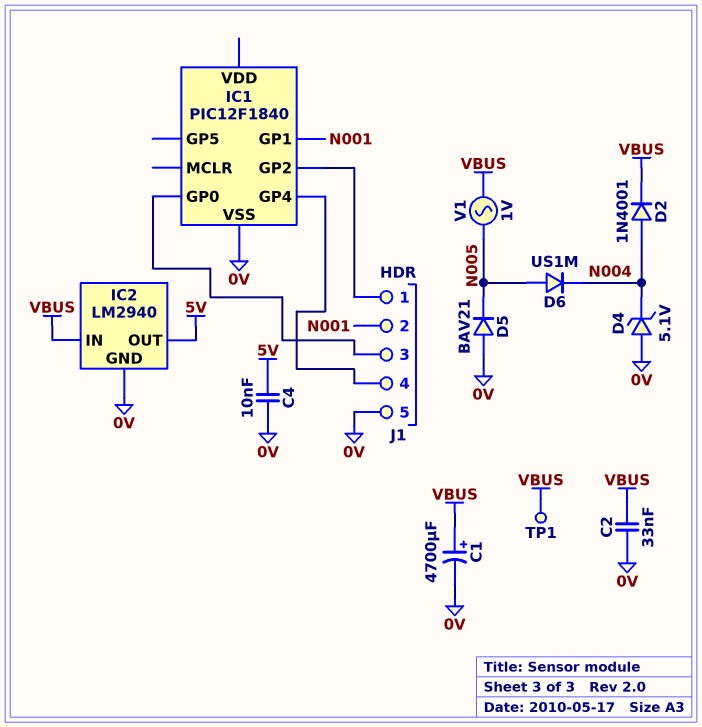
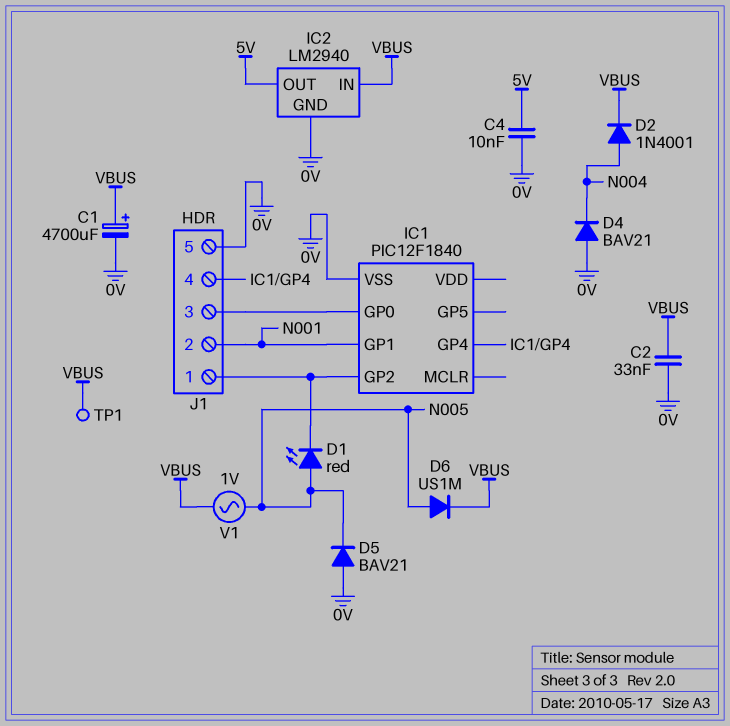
D1: none -> LED red (A N005, K IC1/GP2)
D4: zener 5.1V (A 0V, K N004) -> diode BAV21 (A 0V, K N004)
D6: diode US1M (A N005, K N004) -> diode US1M (A N005, K VBUS)

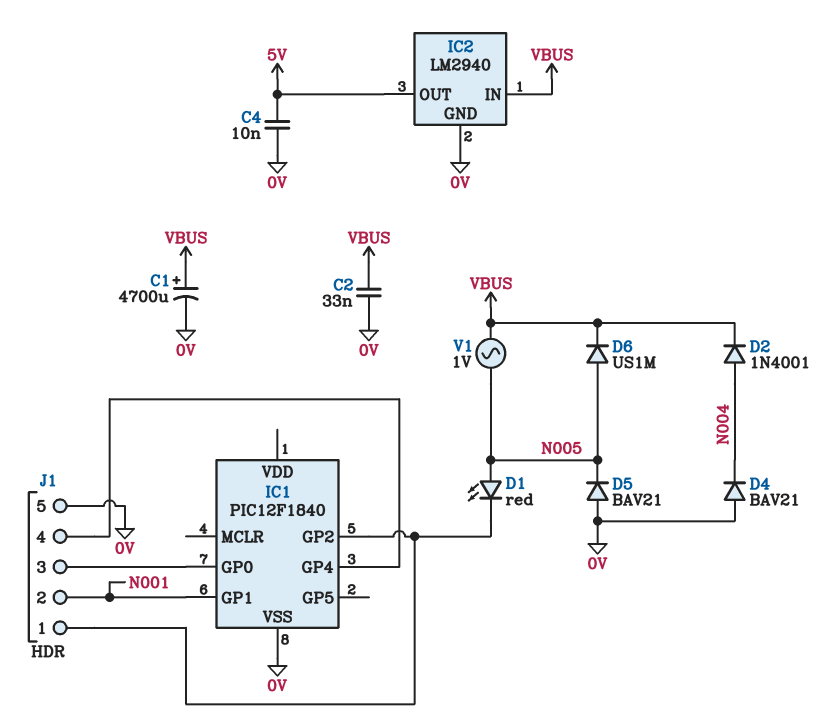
TP1: test point (VBUS) -> none

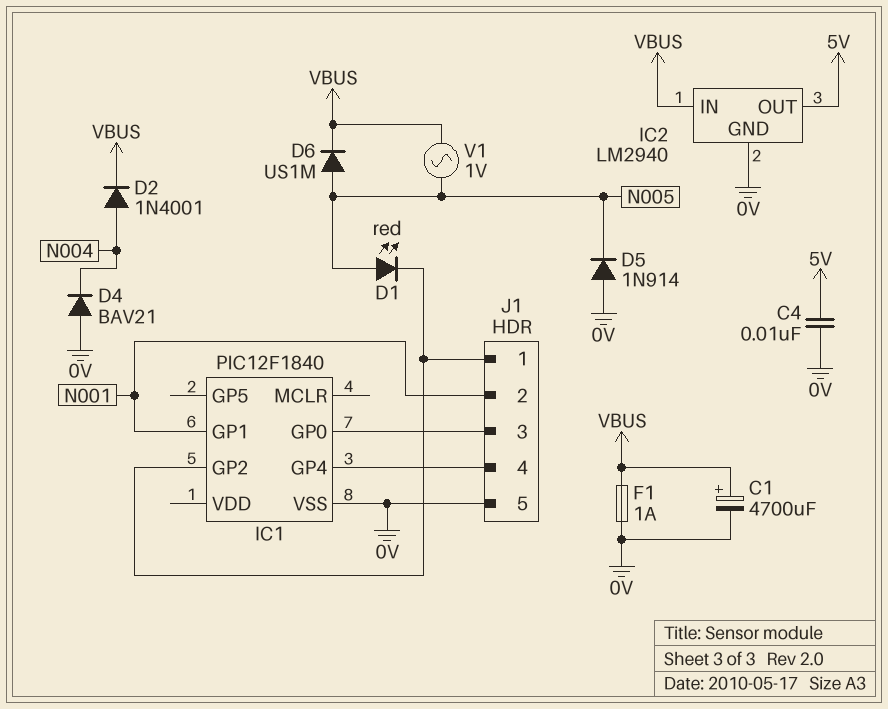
C2: 33nF (0V, VBUS) -> none
D5: diode BAV21 (A 0V, K N005) -> diode 1N914 (A 0V, K N005)
F1: none -> 1A (0V, VBUS)

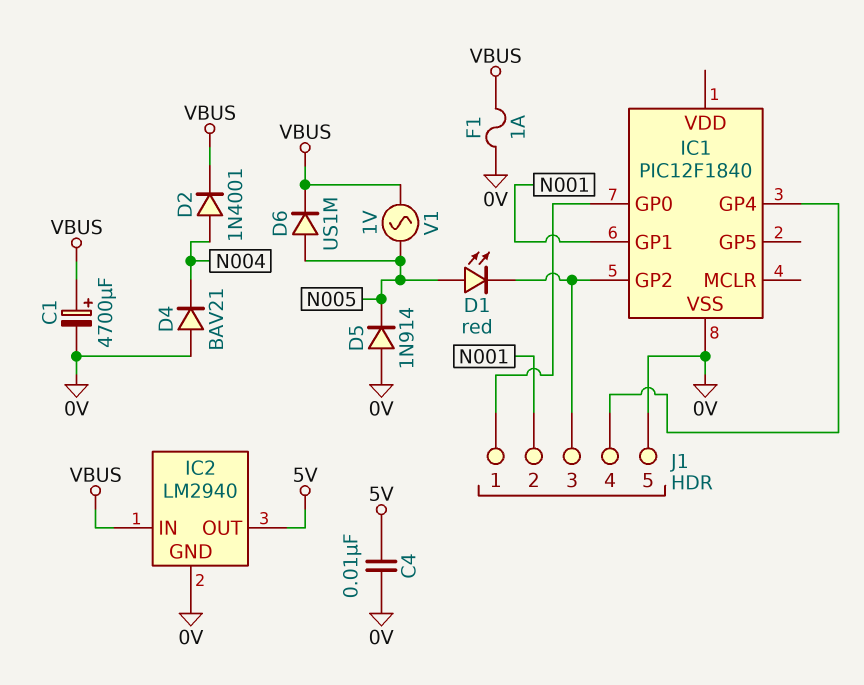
J1 pin 1: IC1/GP2 -> IC1/GP0
J1 pin 3: IC1/GP0 -> IC1/GP2

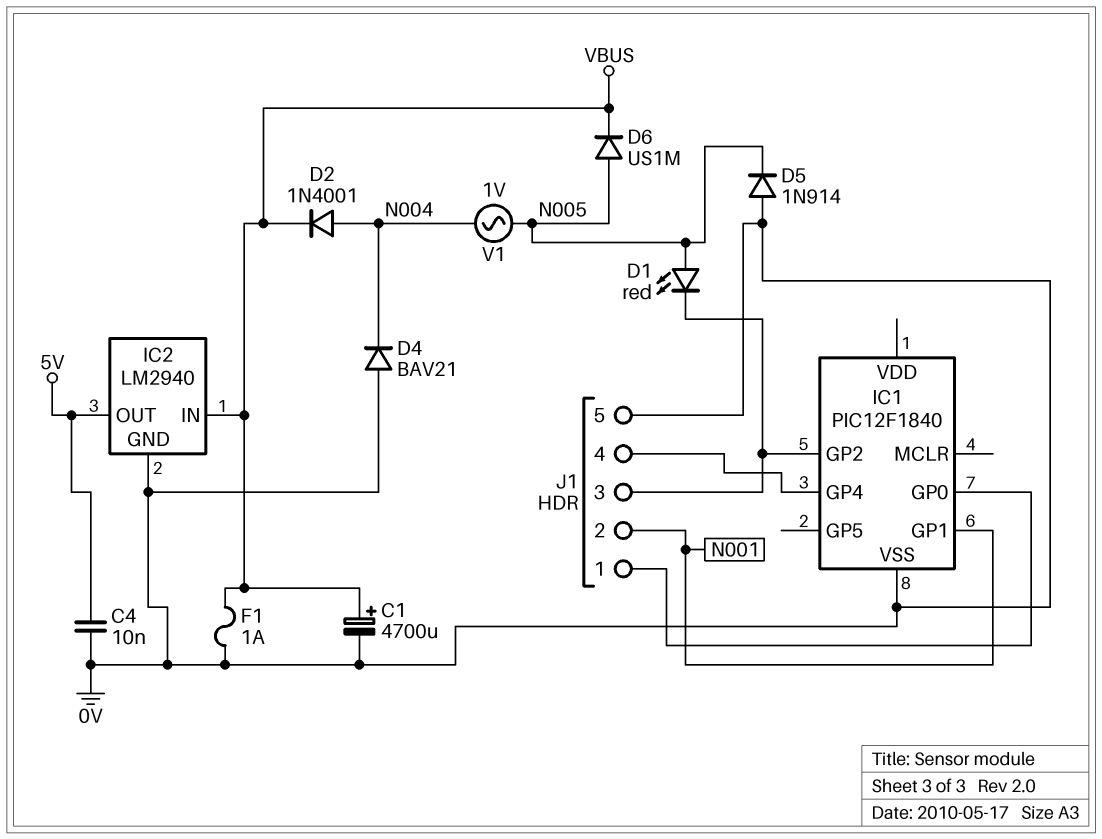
V1: AC 1V (N005, VBUS) -> AC 1V (N004, N005)

